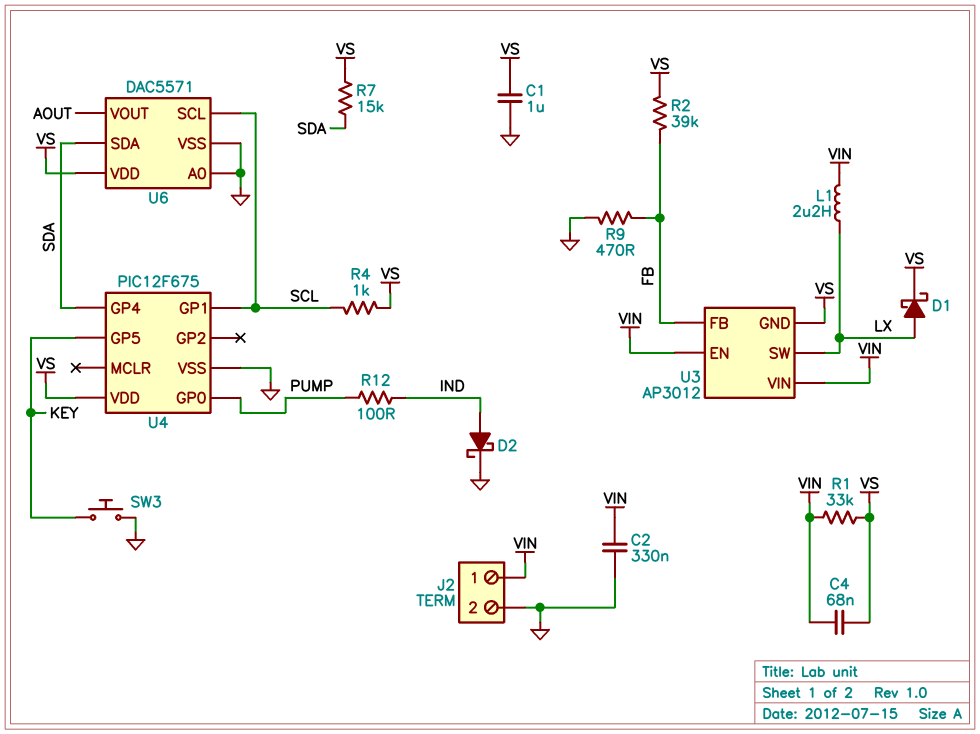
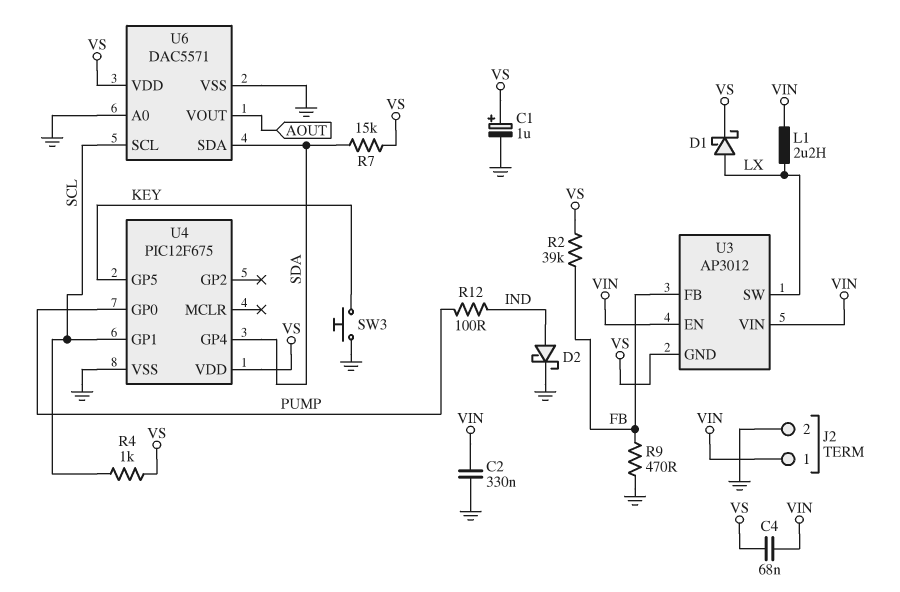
C1: 1uF (GND, VS) -> 1uF (plus VS, minus GND)
R1: 33k (VIN, VS) -> none

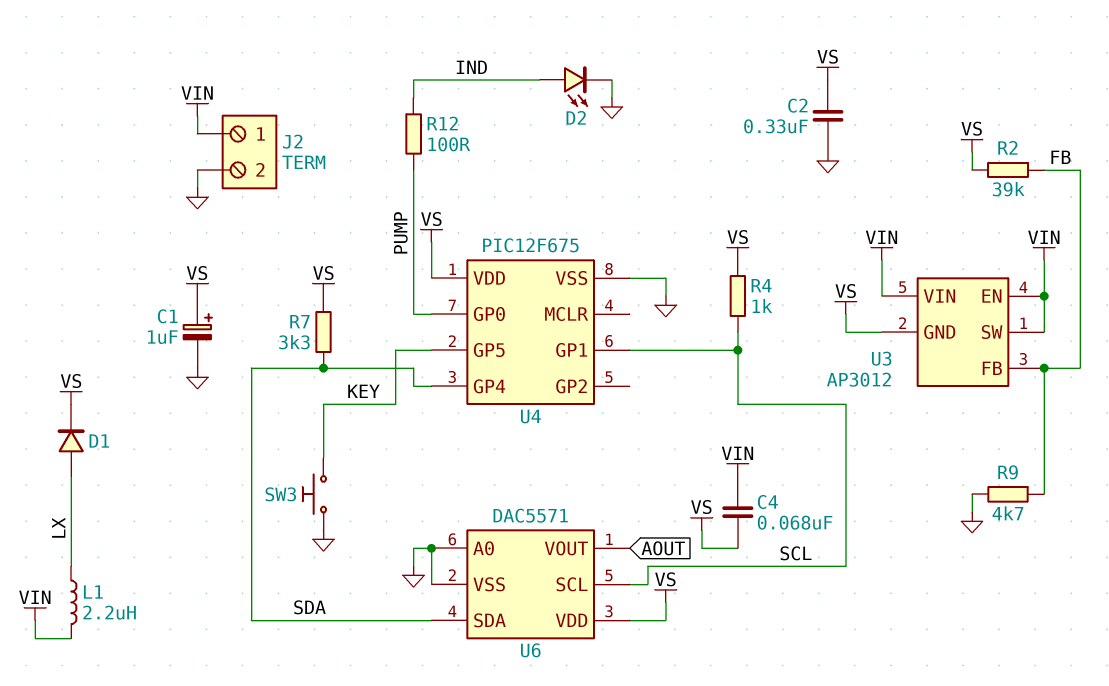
C2: 330nF (GND, VIN) -> 330nF (GND, VS)
D1: schottky (A LX, K VS) -> diode (A LX, K VS)
D2: schottky (A IND, K GND) -> LED (A IND, K GND)
R7: 15k (SDA, VS) -> 3.3k (SDA, VS)
R9: 470 (FB, GND) -> 4.7k (FB, GND)
U3 pin SW: LX -> VIN

